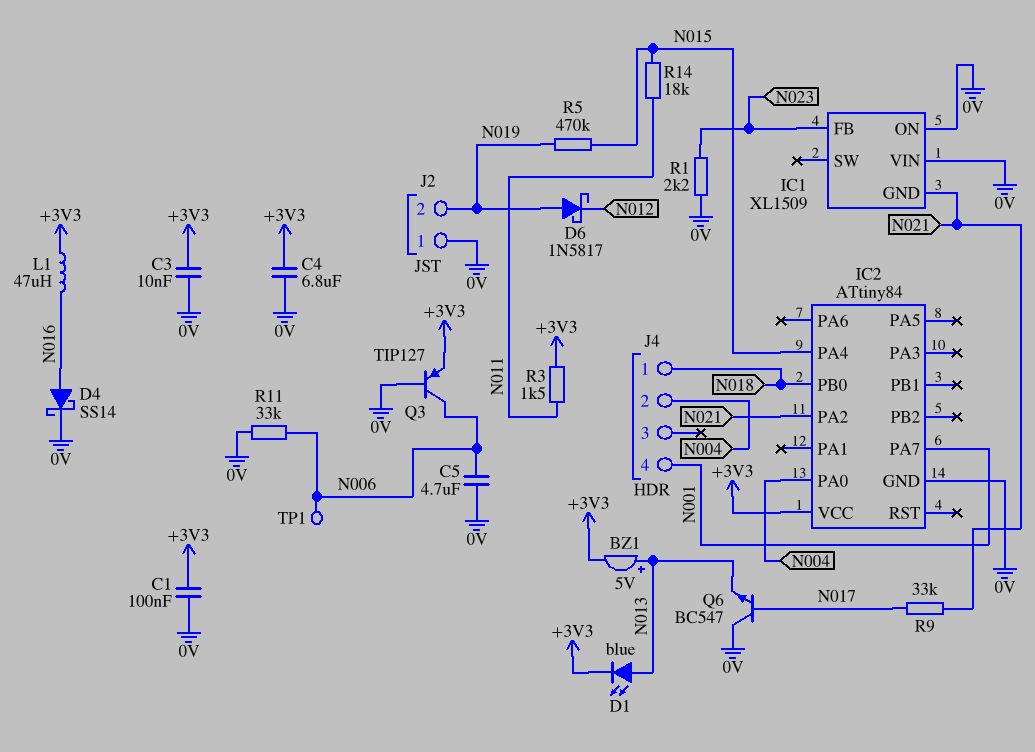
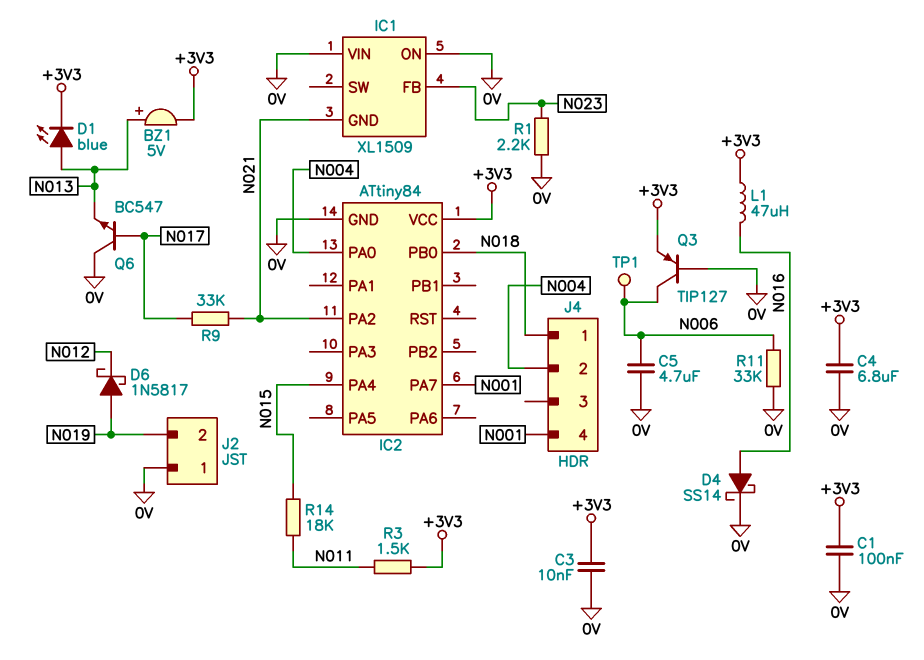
R5: 470k (N015, N019) -> none

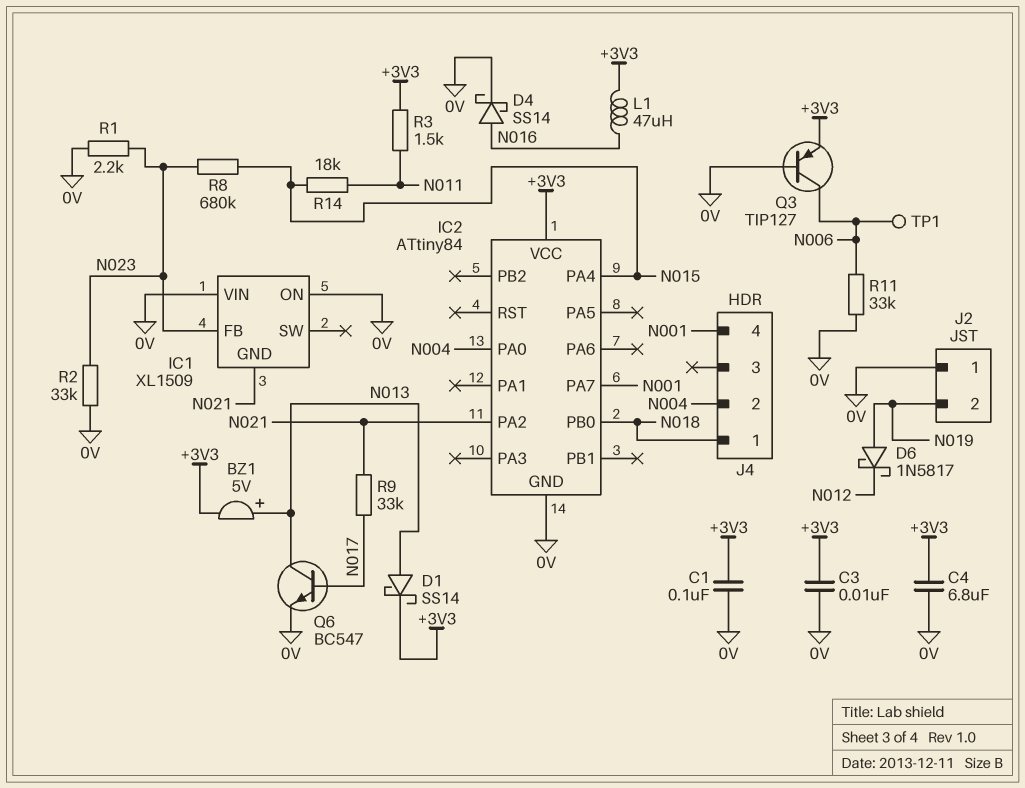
C5: 4.7uF (0V, N006) -> none
D1: LED blue (A N013, K +3V3) -> schottky SS14 (A N013, K +3V3)
Q6: NPN BC547 (B N017, C 0V, E N013) -> NPN BC547 (B N017, C N013, E 0V)
R2: none -> 33k (0V, N023)
R8: none -> 680k (N015, N023)

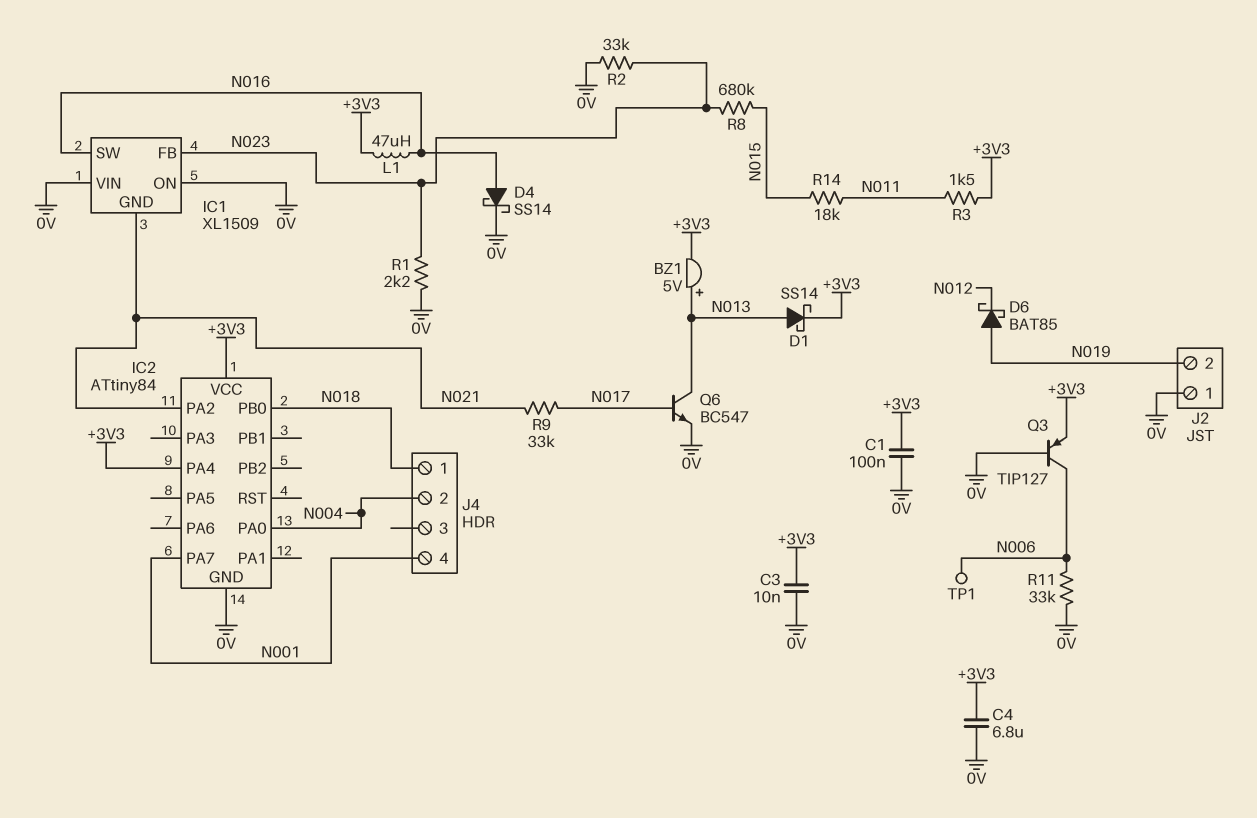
D6: schottky 1N5817 (A N019, K N012) -> schottky BAT85 (A N019, K N012)
IC1 pin SW: none -> N016
IC2 pin PA4: N015 -> +3V3

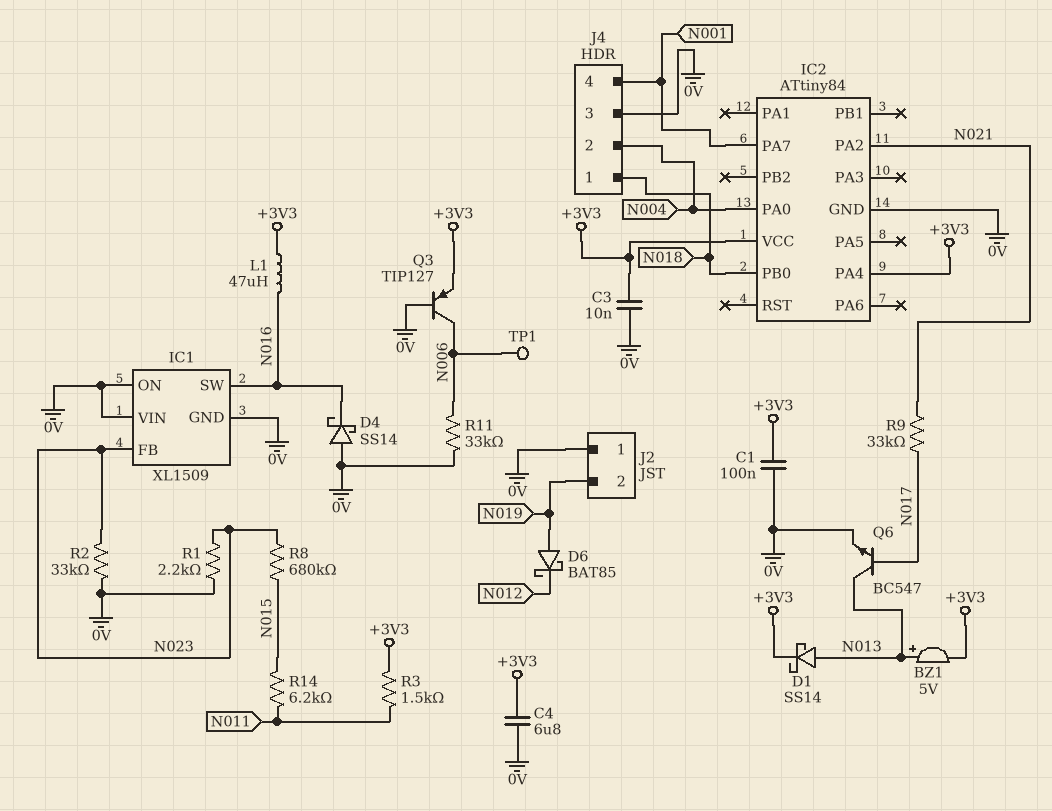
D4: schottky SS14 (A N016, K 0V) -> schottky SS14 (A 0V, K N016)
IC1 pin GND: N021 -> 0V
J4 pin 3: none -> 0V
R14: 18k (N011, N015) -> 6.2k (N011, N015)

